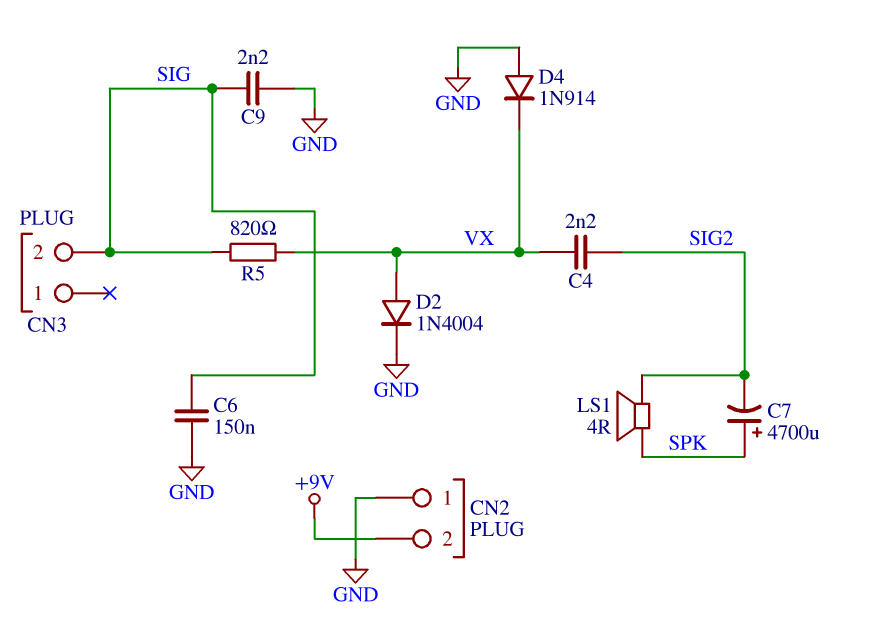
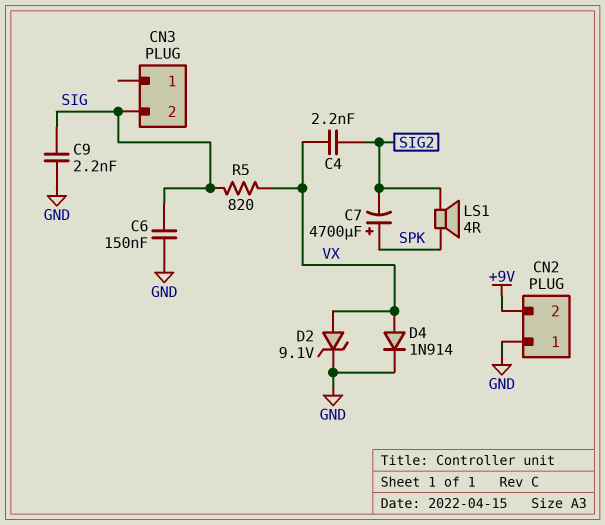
D2: diode 1N4004 (A VX, K GND) -> zener 9.1V (A VX, K GND)
D4: diode 1N914 (A GND, K VX) -> diode 1N914 (A VX, K GND)

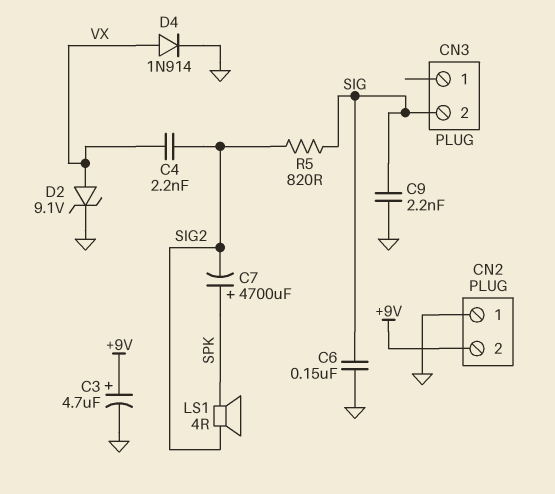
C3: none -> 4.7uF (plus +9V, minus GND)
R5: 820 (SIG, VX) -> 820 (SIG, SIG2)

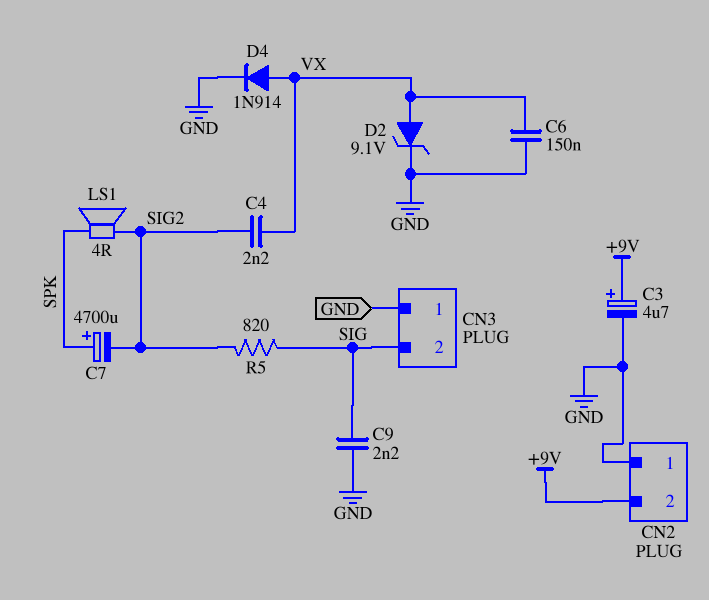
C6: 150nF (GND, SIG) -> 150nF (GND, VX)
CN3 pin 1: none -> GND

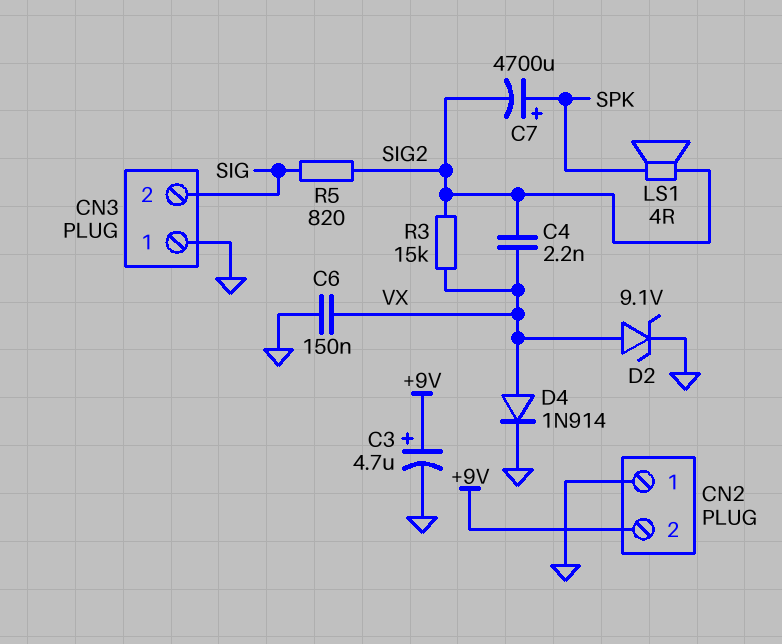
C9: 2.2nF (GND, SIG) -> none
R3: none -> 15k (SIG2, VX)

